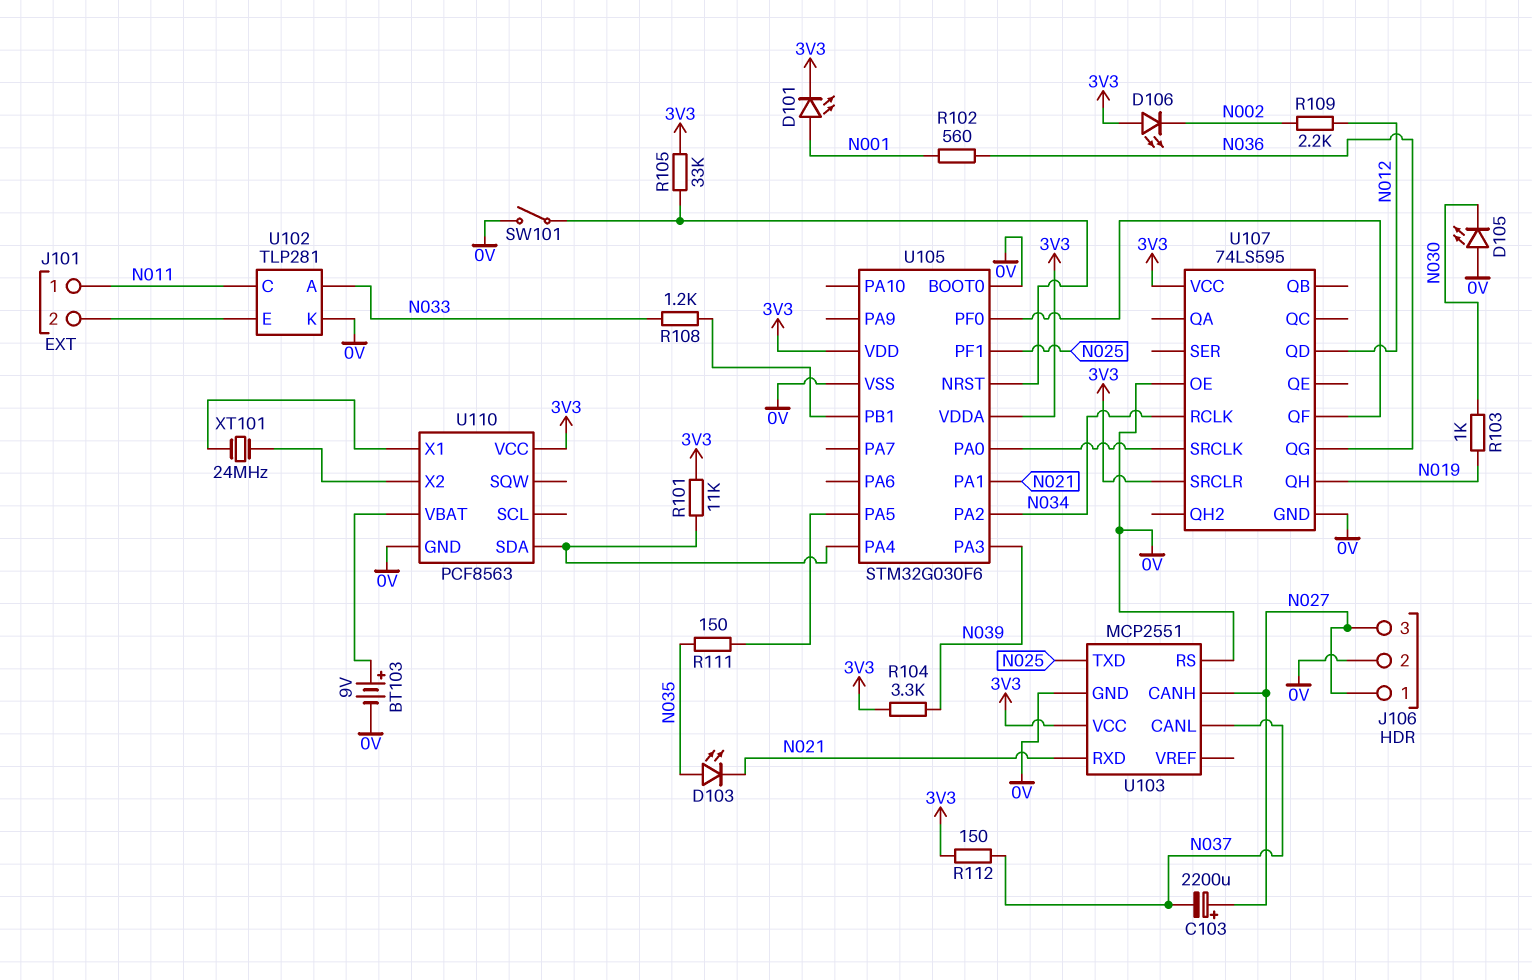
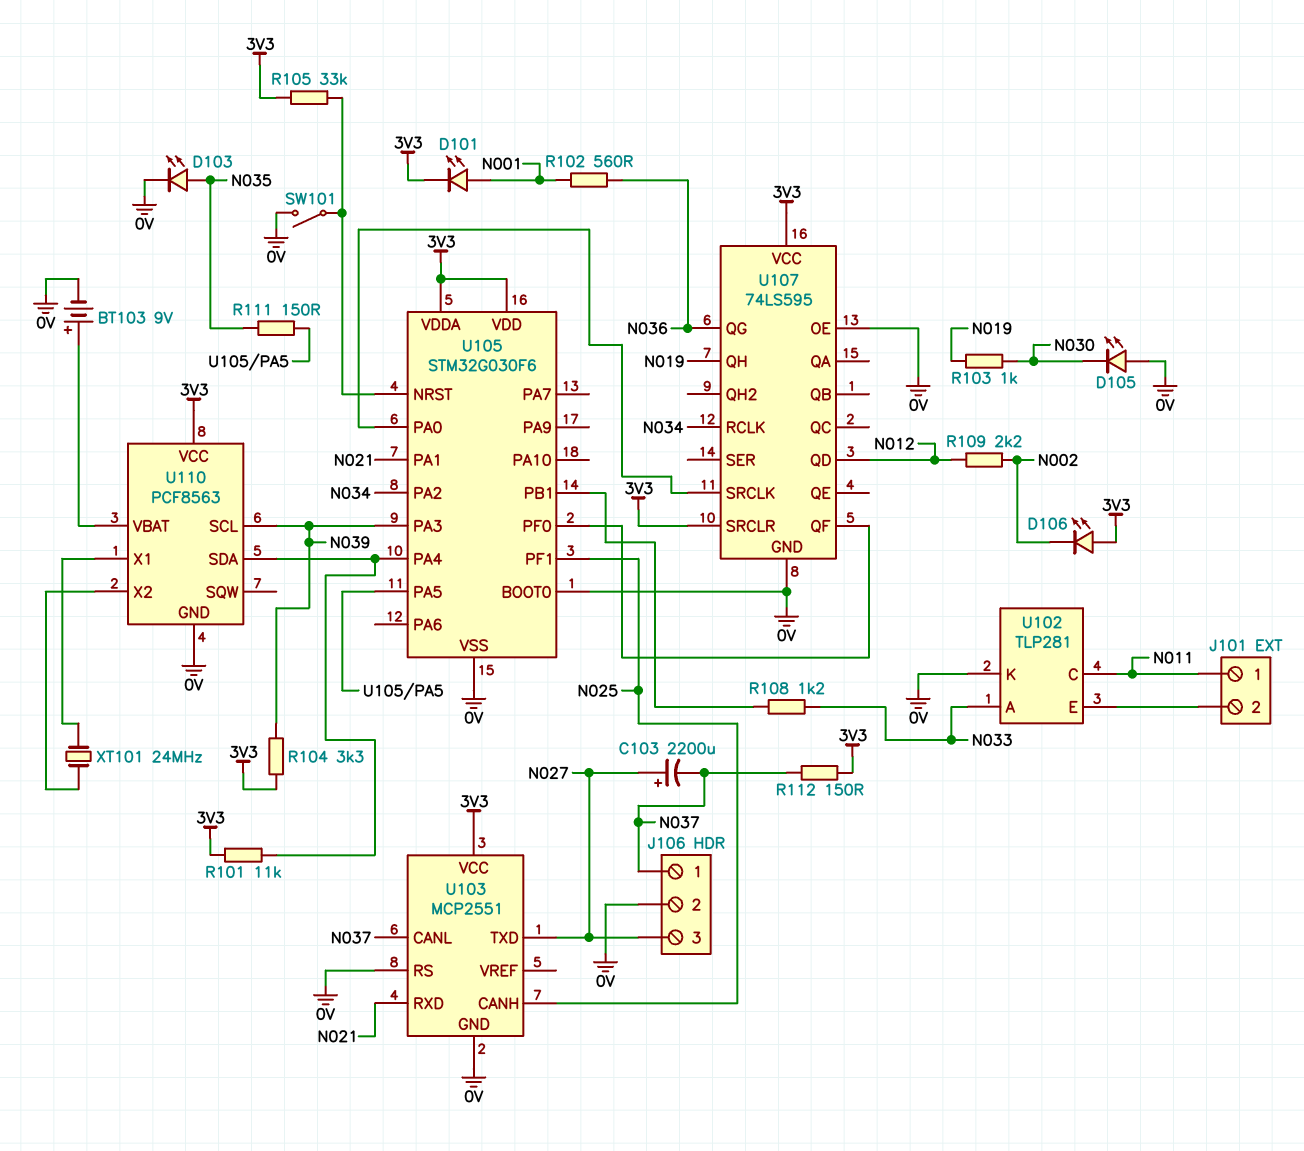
D103: LED (A N035, K N021) -> LED (A N035, K 0V)
J106 pin 1: N027 -> N037
U103 pin CANH: N027 -> N025
U103 pin TXD: N025 -> N027
U110 pin SCL: none -> N039

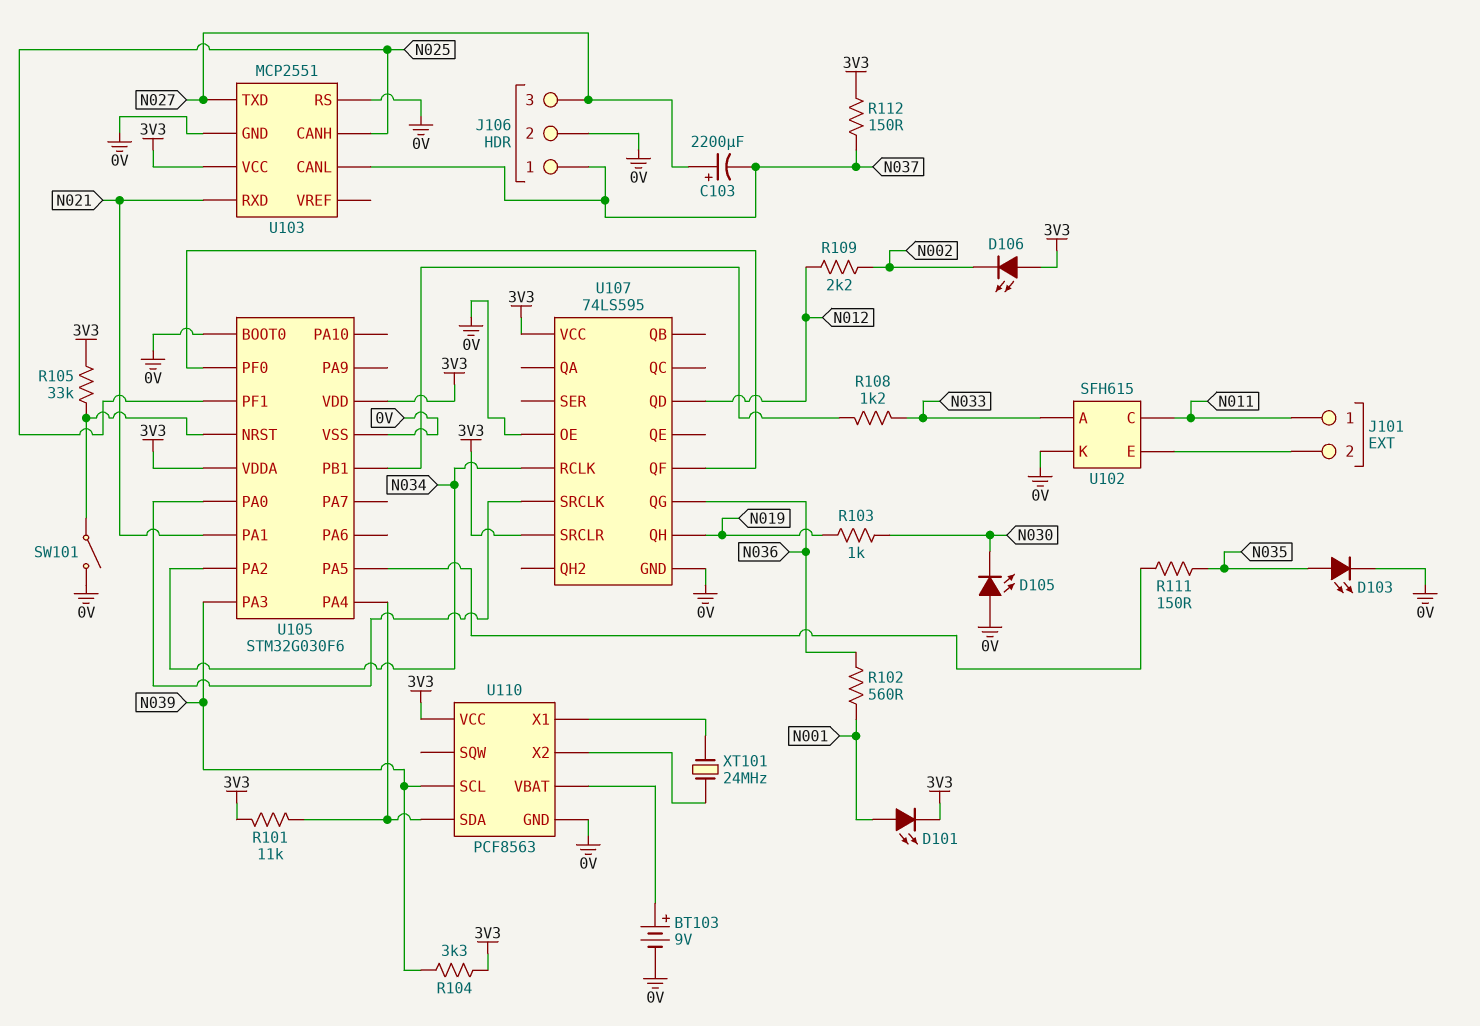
U102: TLP281 -> SFH615

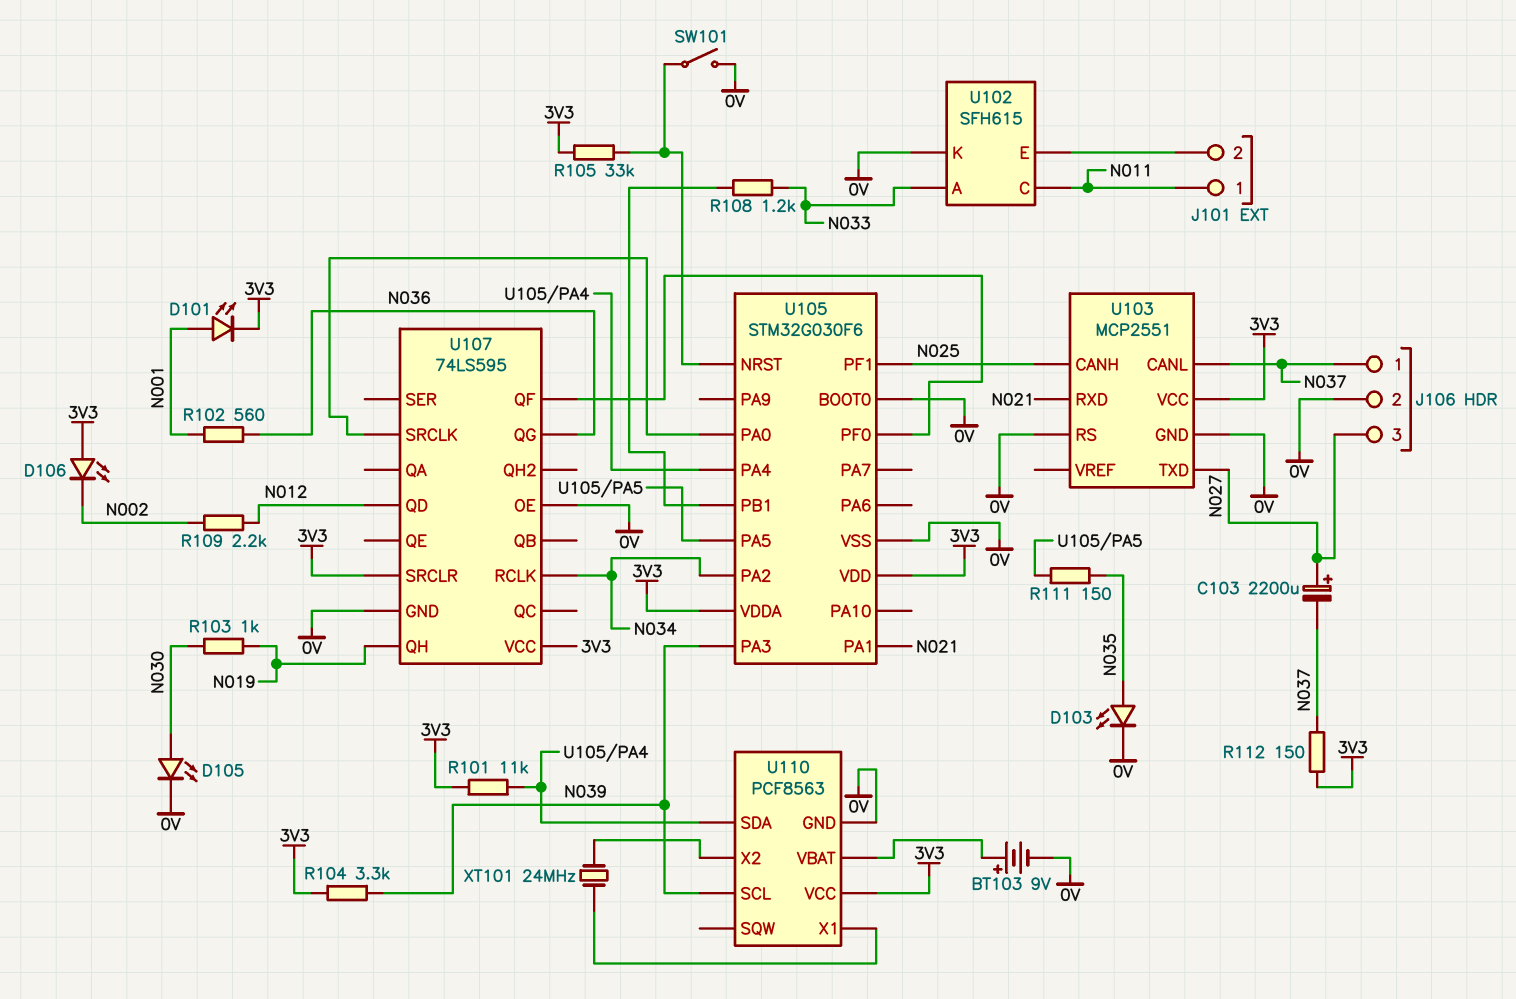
D105: LED (A 0V, K N030) -> LED (A N030, K 0V)

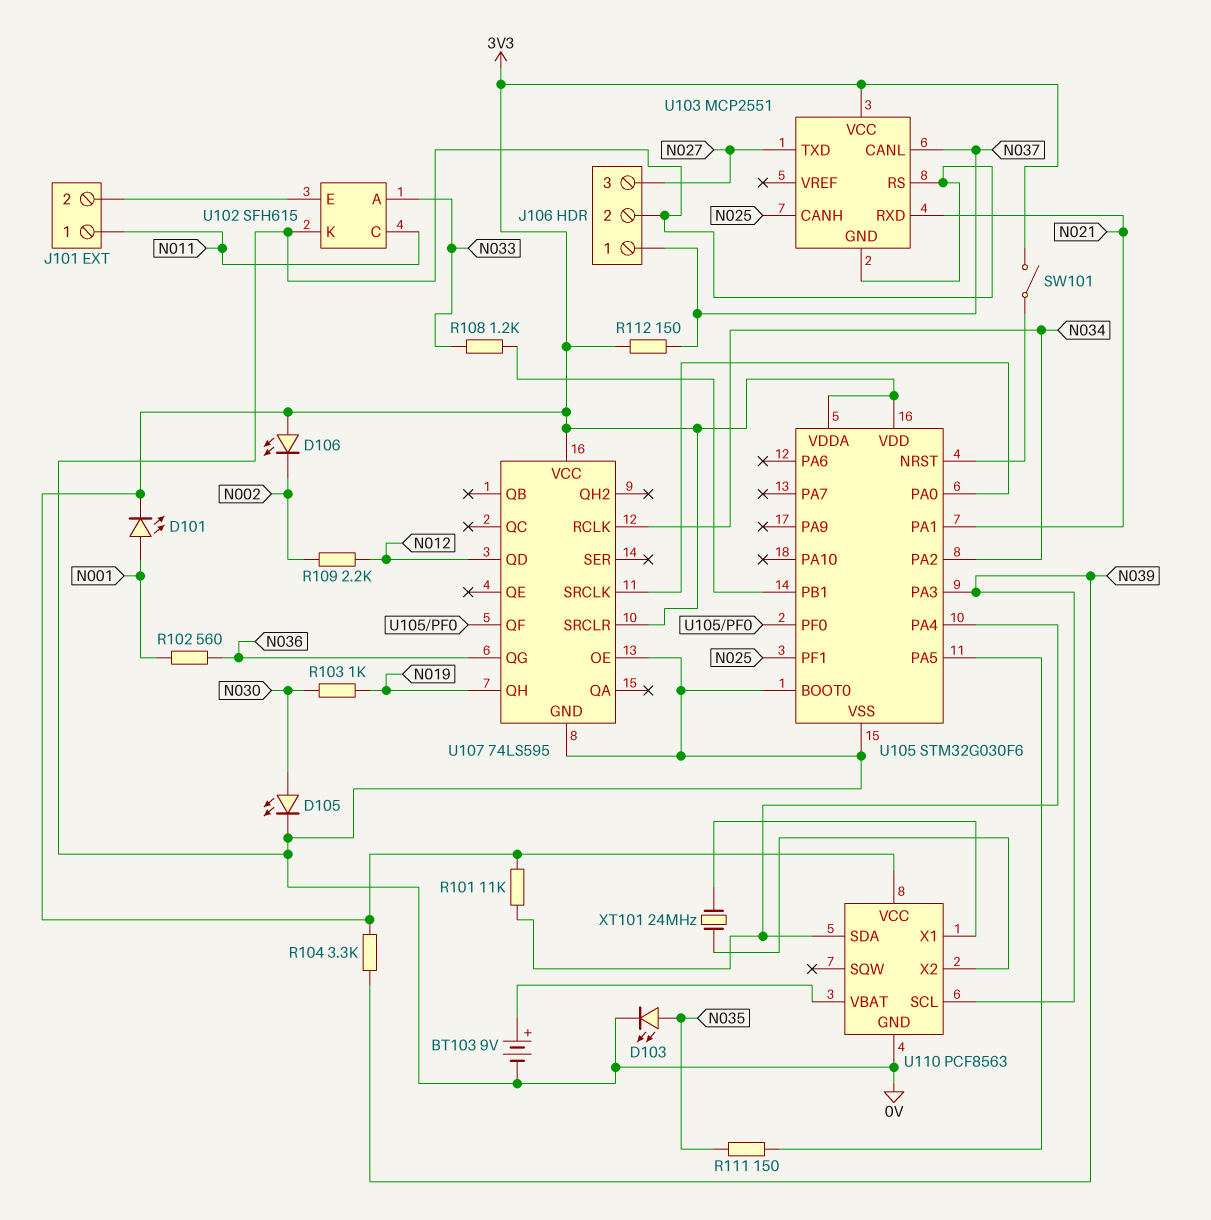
C103: 2200uF (plus N027, minus N037) -> none
R105: 33k (3V3, U105/NRST) -> none
SW101: switch (0V, U105/NRST) -> switch (3V3, U105/NRST)

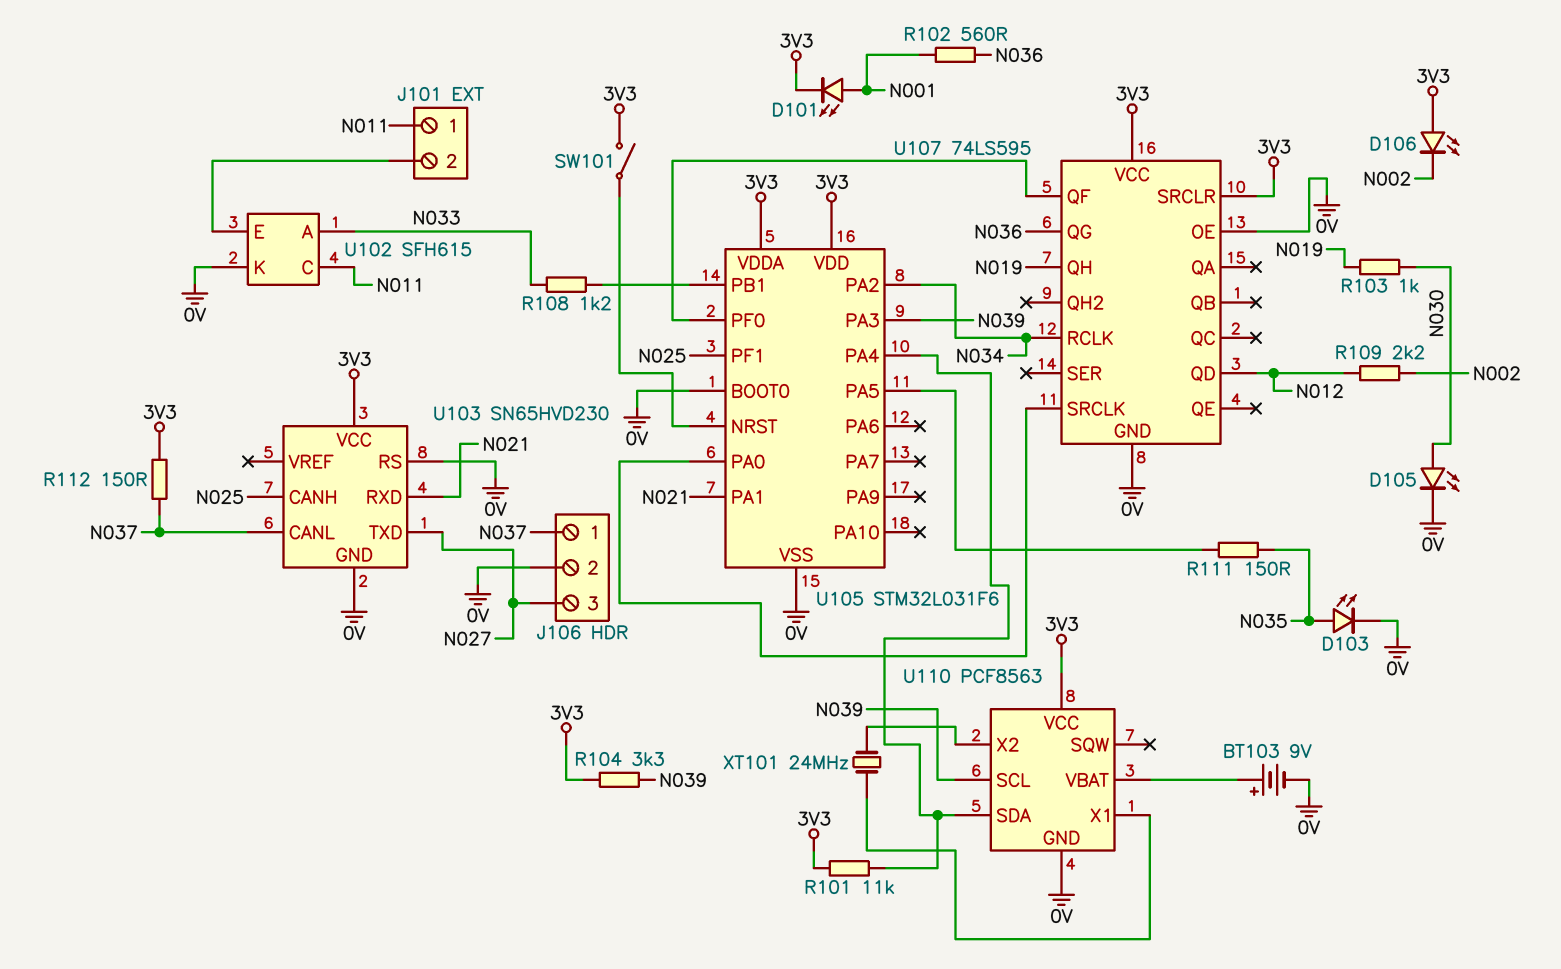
U103: MCP2551 -> SN65HVD230
U105: STM32G030F6 -> STM32L031F6

